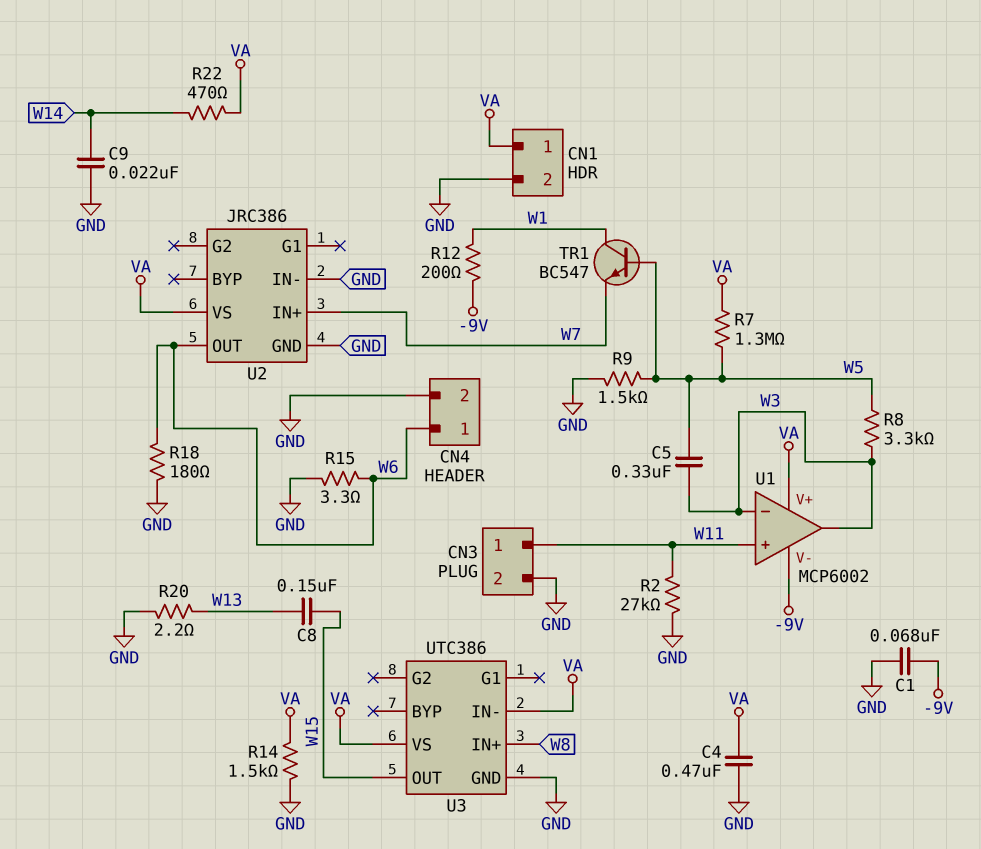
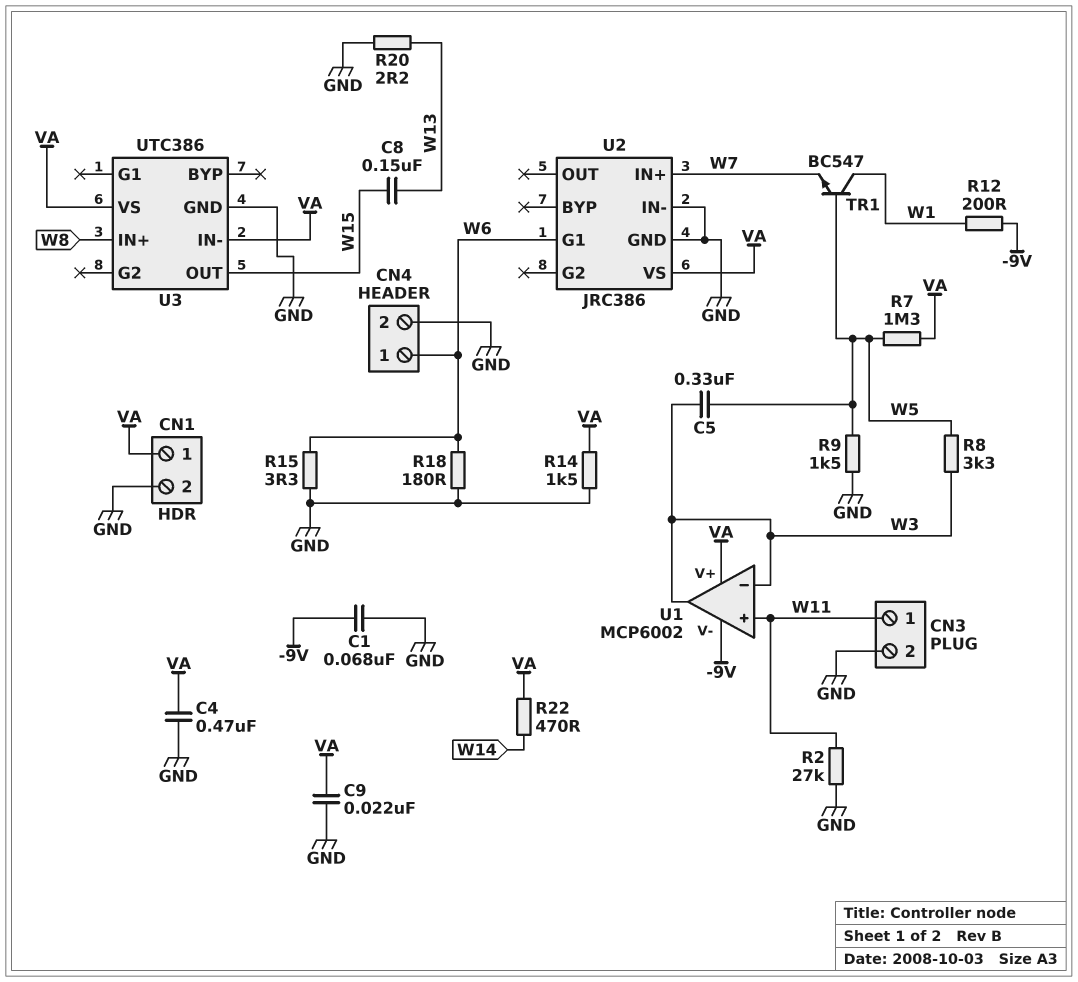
C9: 22nF (GND, W14) -> 22nF (GND, VA)
U2 pin G1: none -> W6
U2 pin OUT: W6 -> none

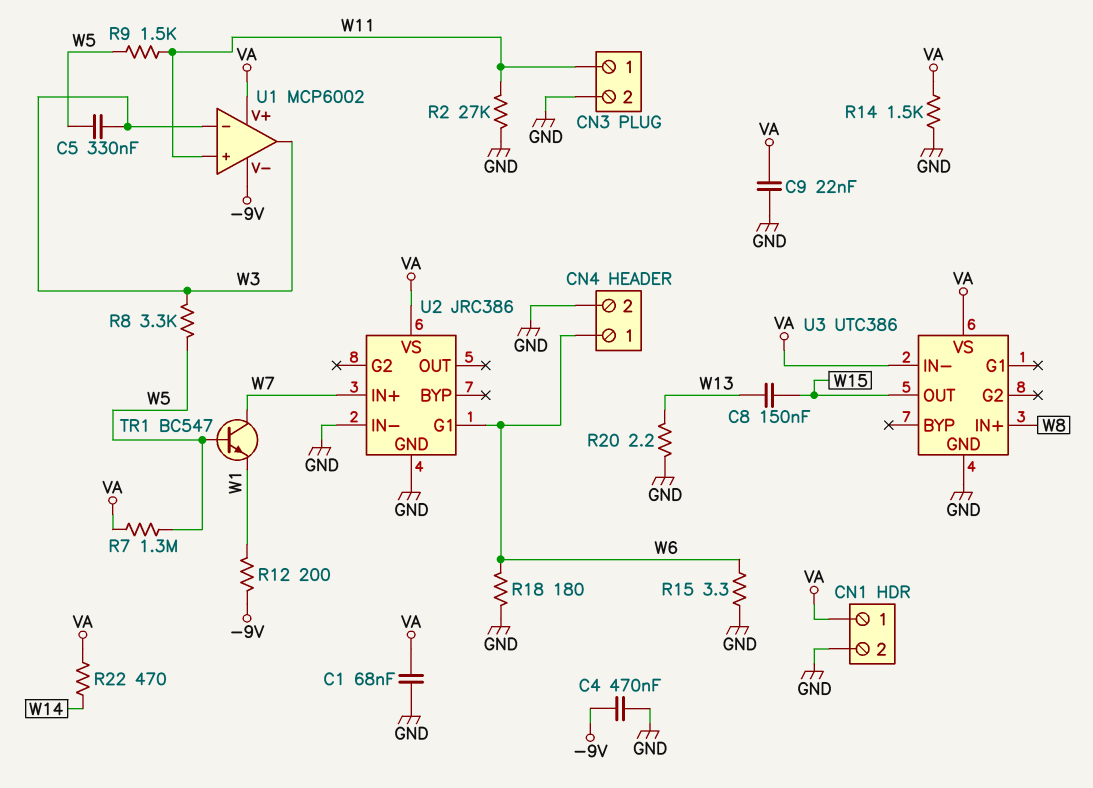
C1: 68nF (-9V, GND) -> 68nF (GND, VA)
C4: 470nF (GND, VA) -> 470nF (-9V, GND)
R9: 1.5k (GND, W5) -> 1.5k (W5, W11)
TR1: NPN BC547 (B W5, C W1, E W7) -> NPN BC547 (B W5, C W7, E W1)

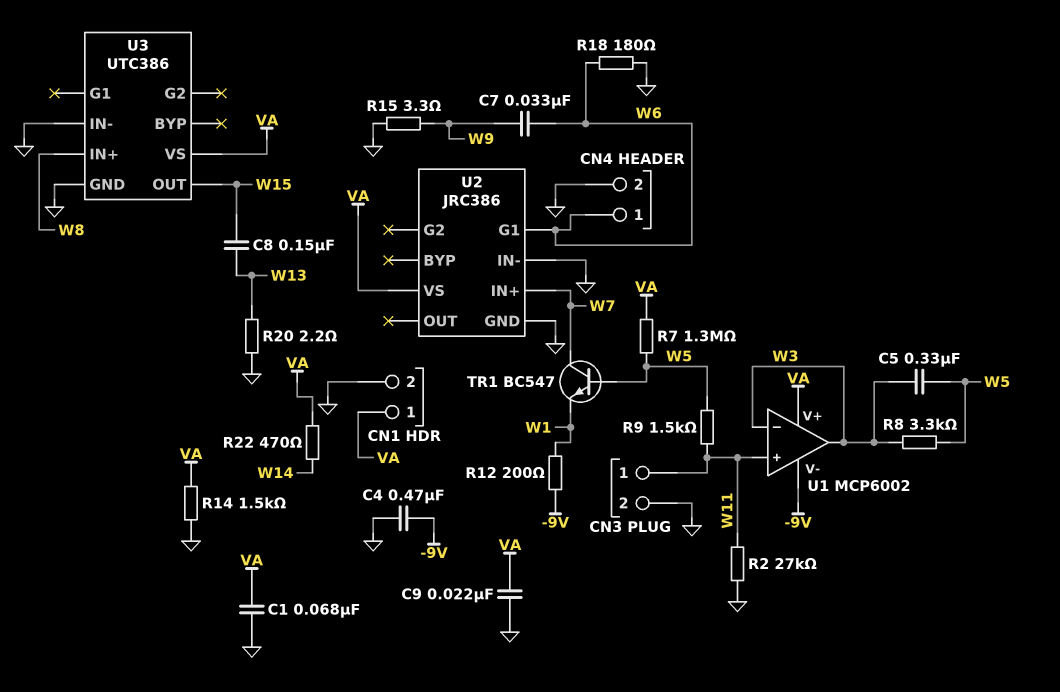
C7: none -> 33nF (W6, W9)
R15: 3.3 (GND, W6) -> 3.3 (GND, W9)
U3 pin IN-: VA -> GND

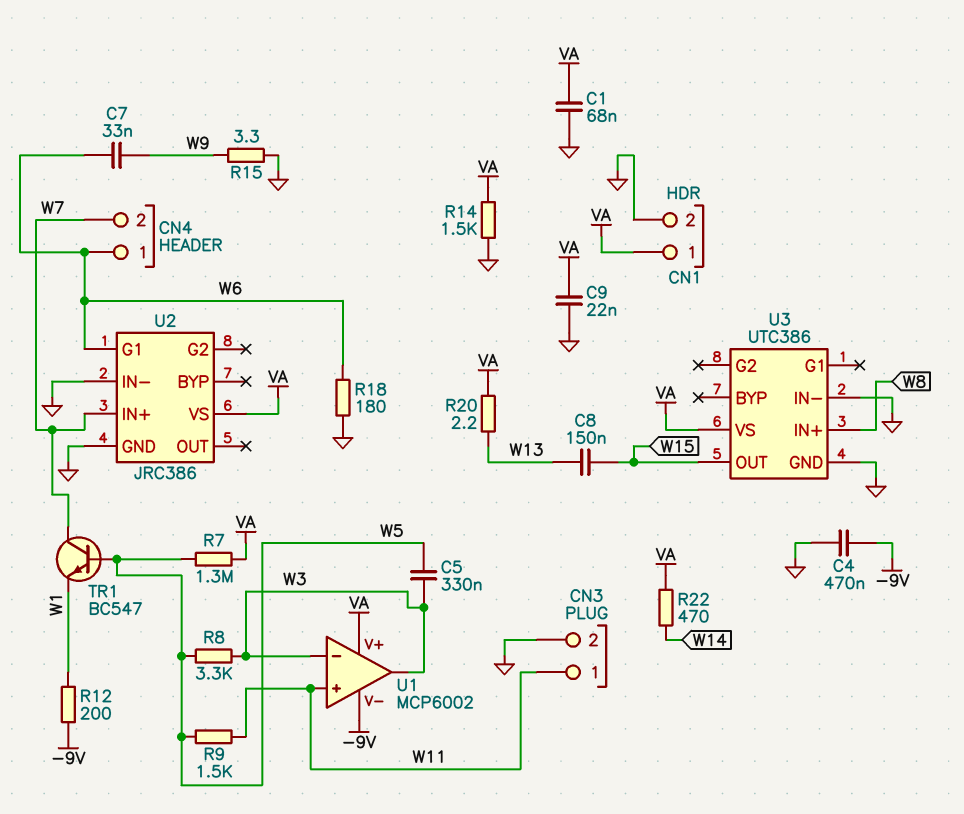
CN4 pin 2: GND -> W7
R2: 27k (GND, W11) -> none
R20: 2.2 (GND, W13) -> 2.2 (VA, W13)

